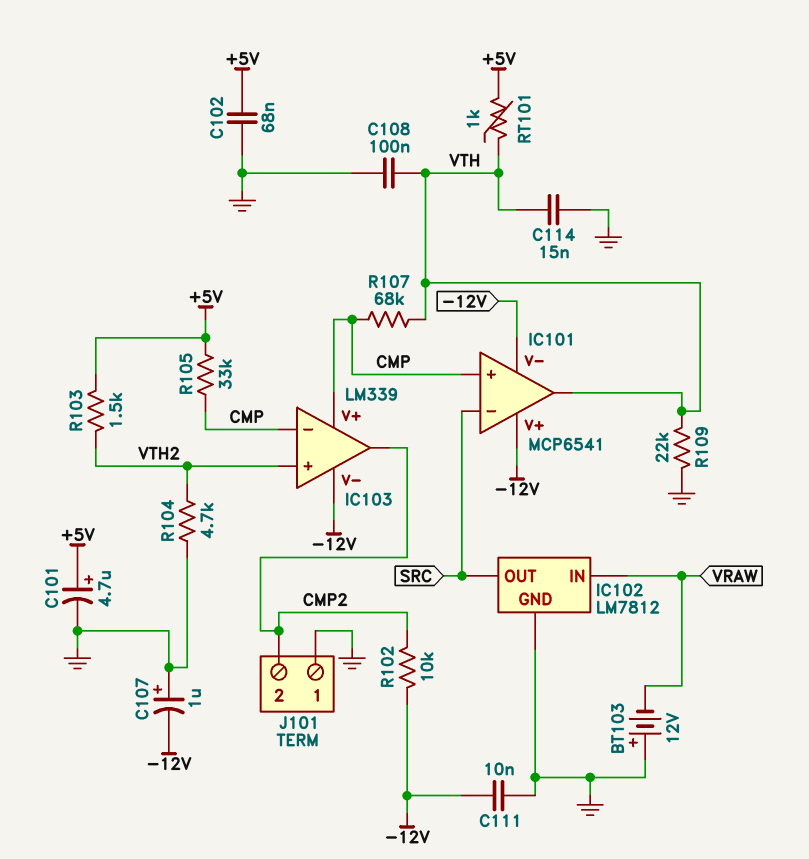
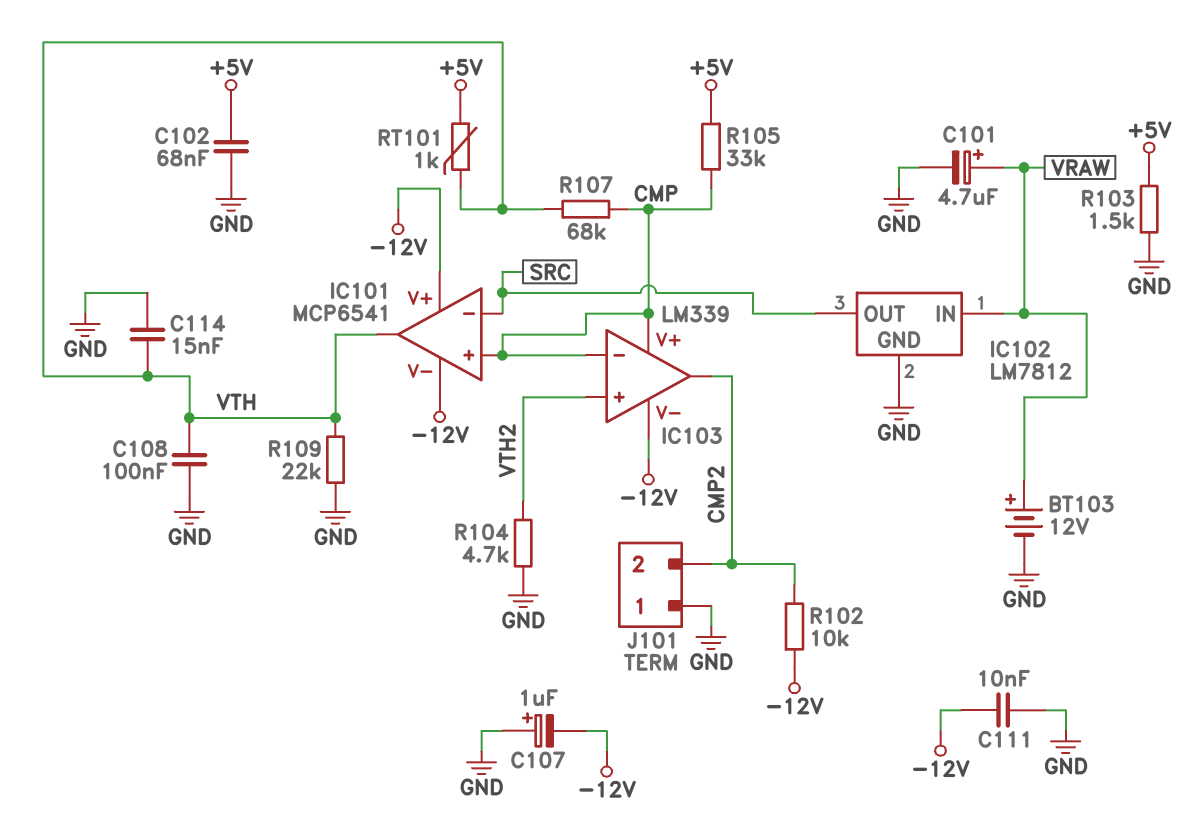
BT103: 12V (plus GND, minus VRAW) -> 12V (plus VRAW, minus GND)
C101: 4.7uF (plus +5V, minus GND) -> 4.7uF (plus VRAW, minus GND)
R103: 1.5k (+5V, VTH2) -> 1.5k (+5V, GND)

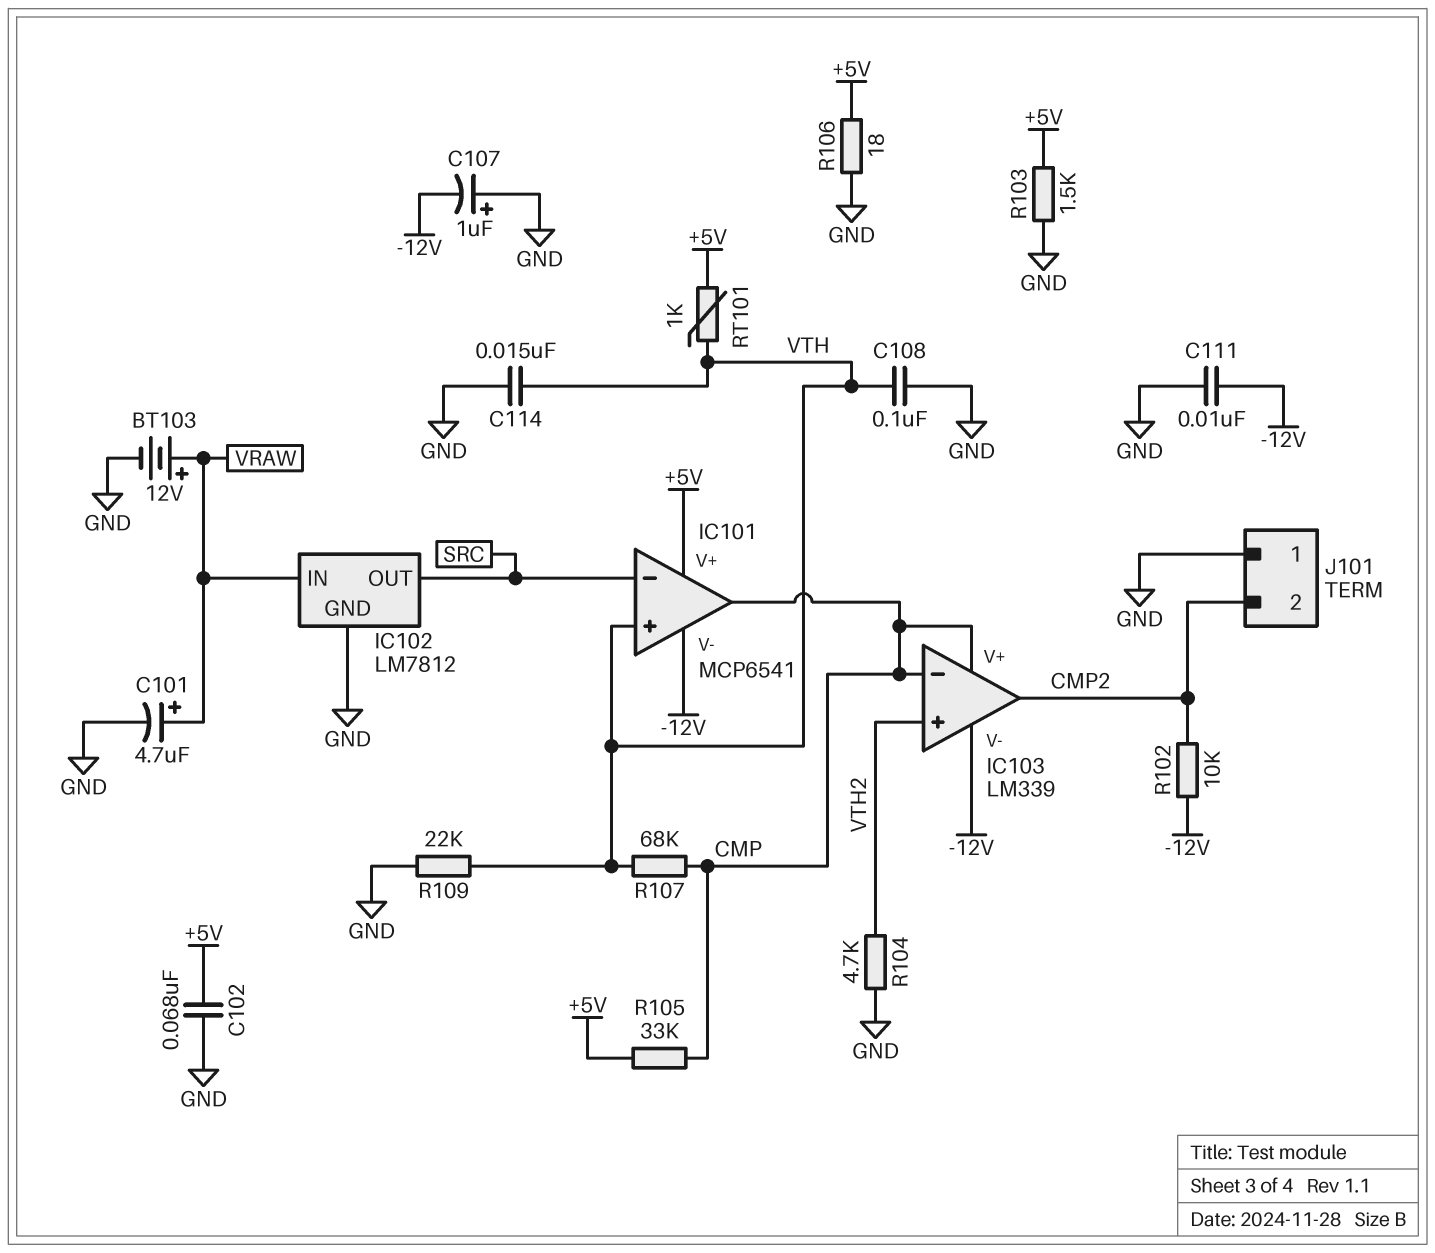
IC101 pin V+: -12V -> +5V
IC101 pin in+: CMP -> VTH
IC101 pin out: VTH -> CMP
R106: none -> 18 (+5V, GND)

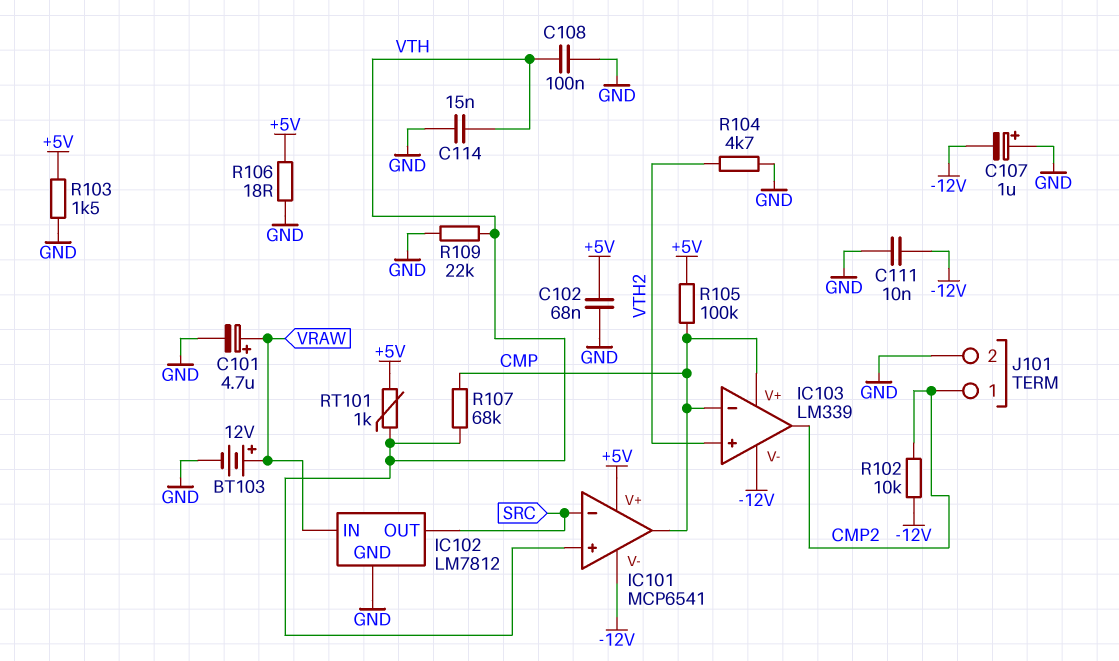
J101 pin 1: GND -> CMP2
J101 pin 2: CMP2 -> GND
R105: 33k (+5V, CMP) -> 100k (+5V, CMP)

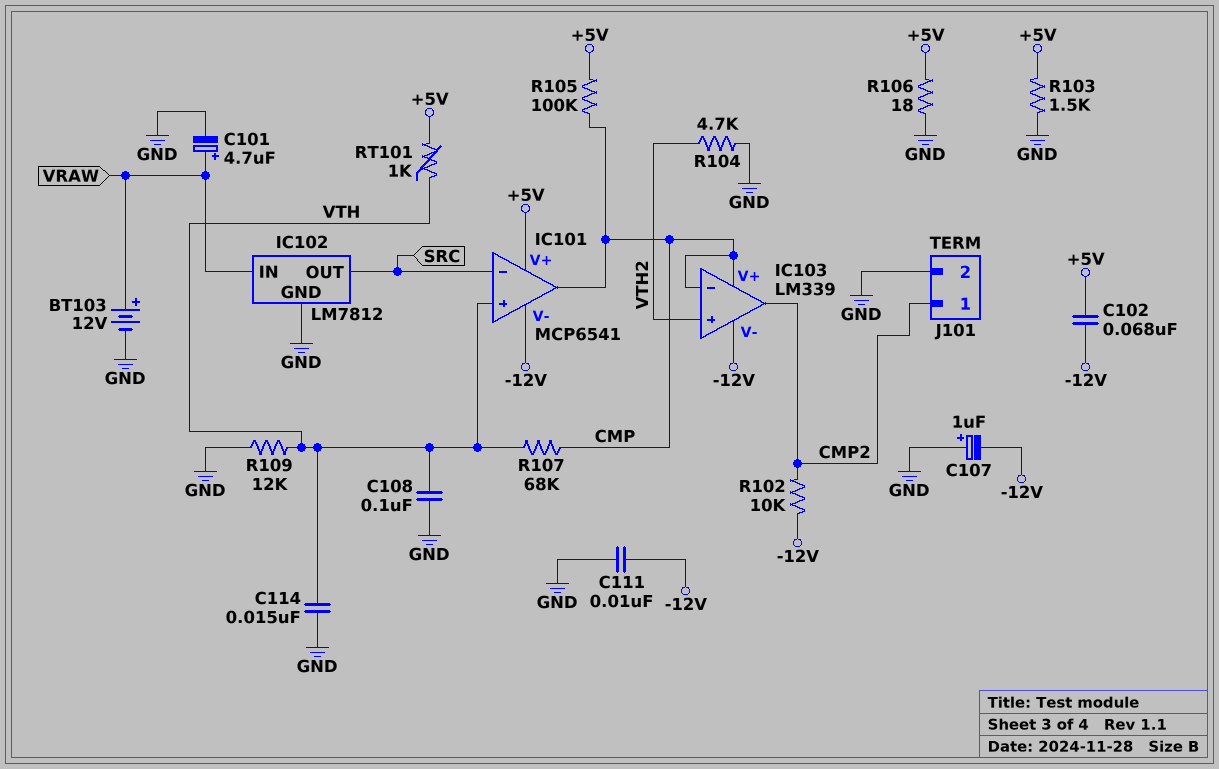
C102: 68nF (+5V, GND) -> 68nF (+5V, -12V)
R109: 22k (GND, VTH) -> 12k (GND, VTH)

